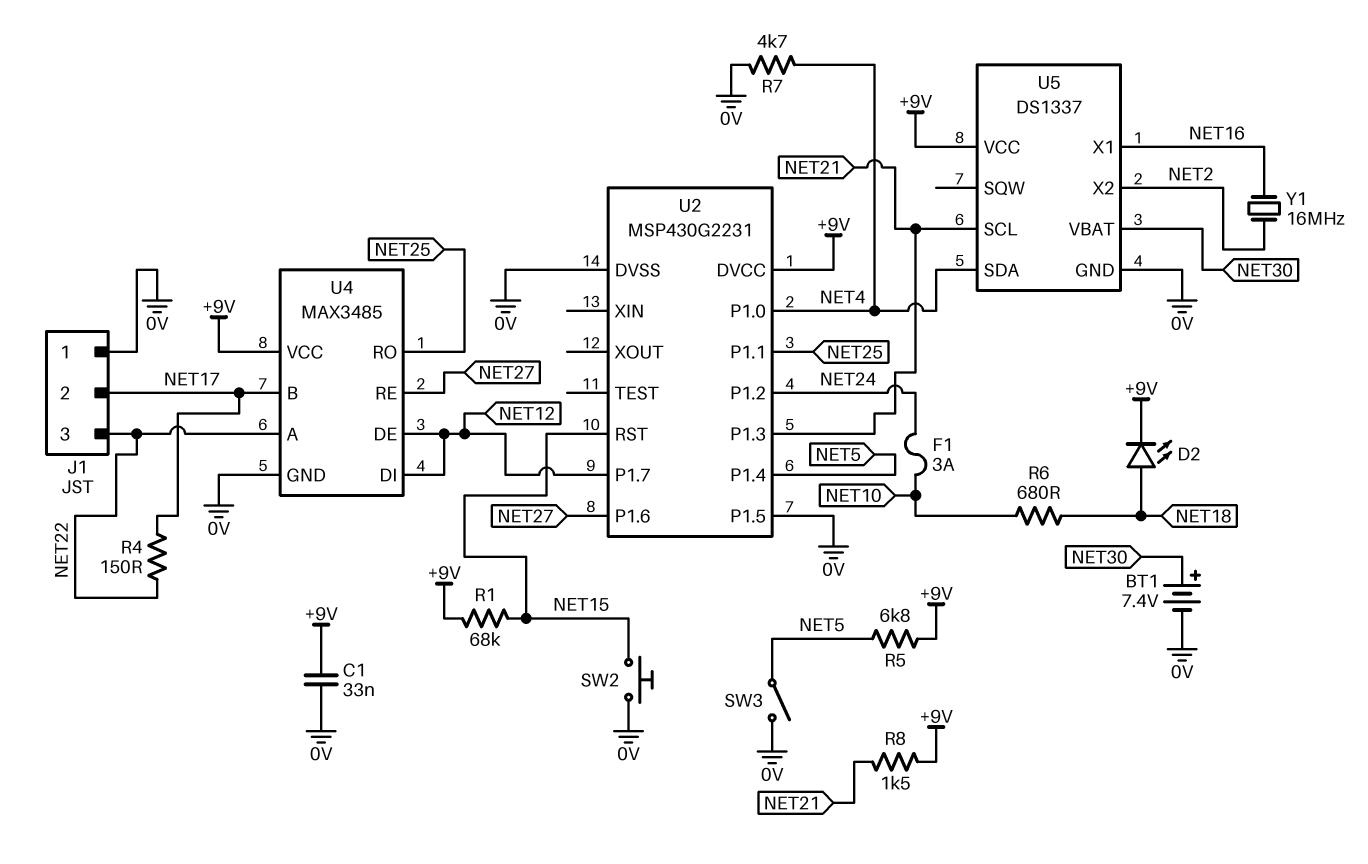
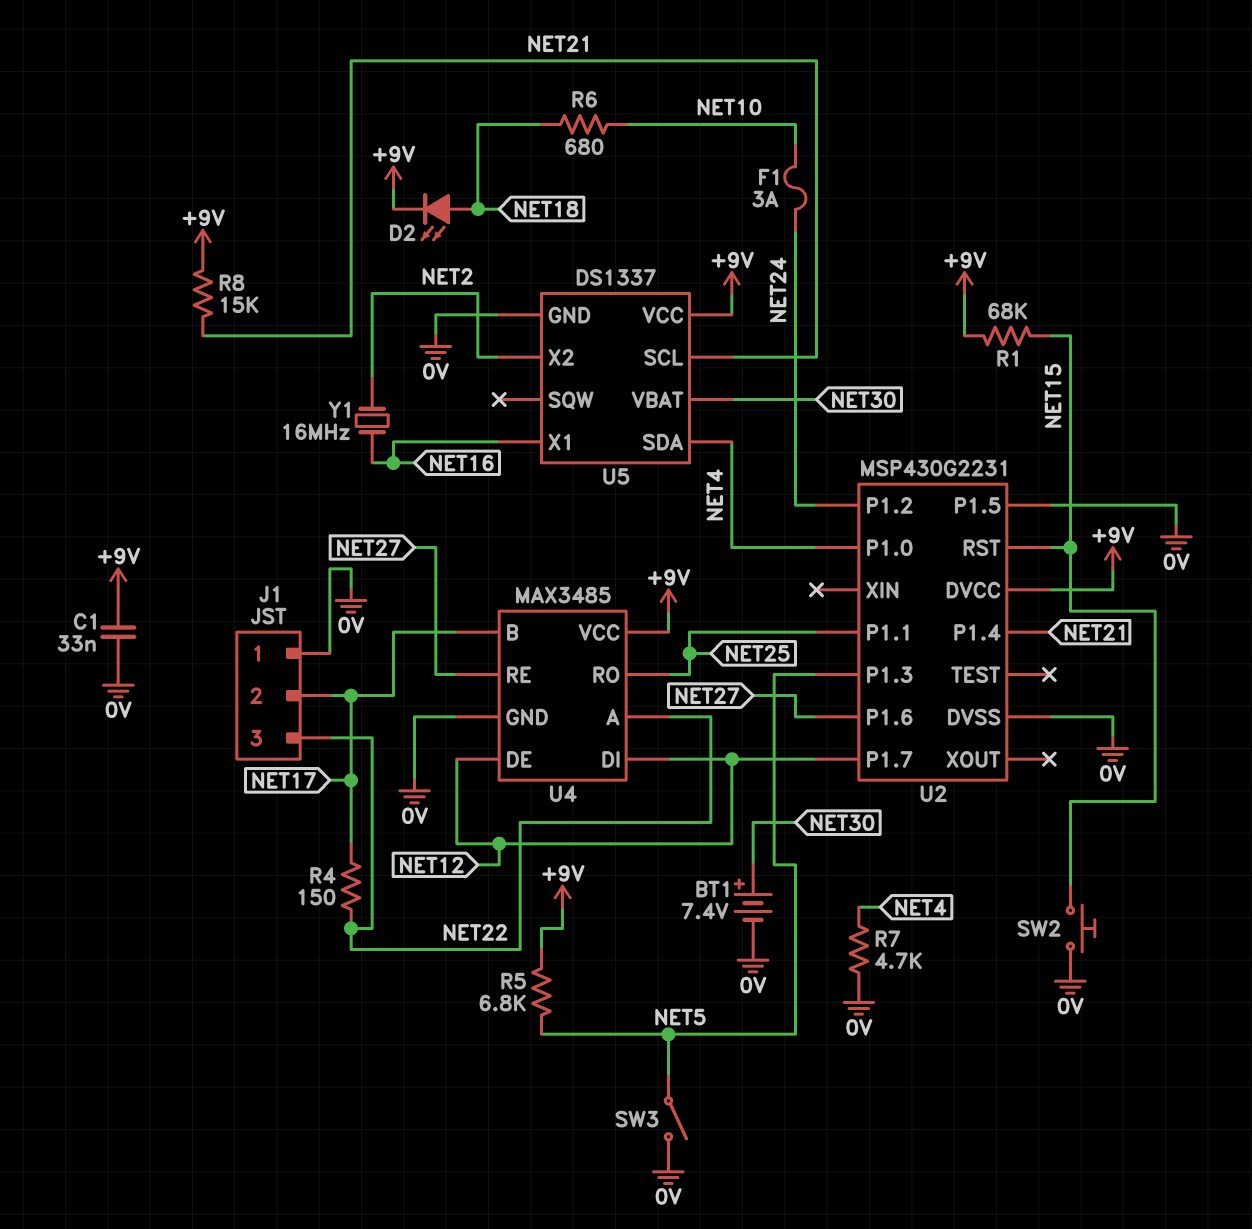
R8: 1.5k (+9V, NET21) -> 15k (+9V, NET21)
U2 pin P1.3: NET21 -> NET5
U2 pin P1.4: NET5 -> NET21

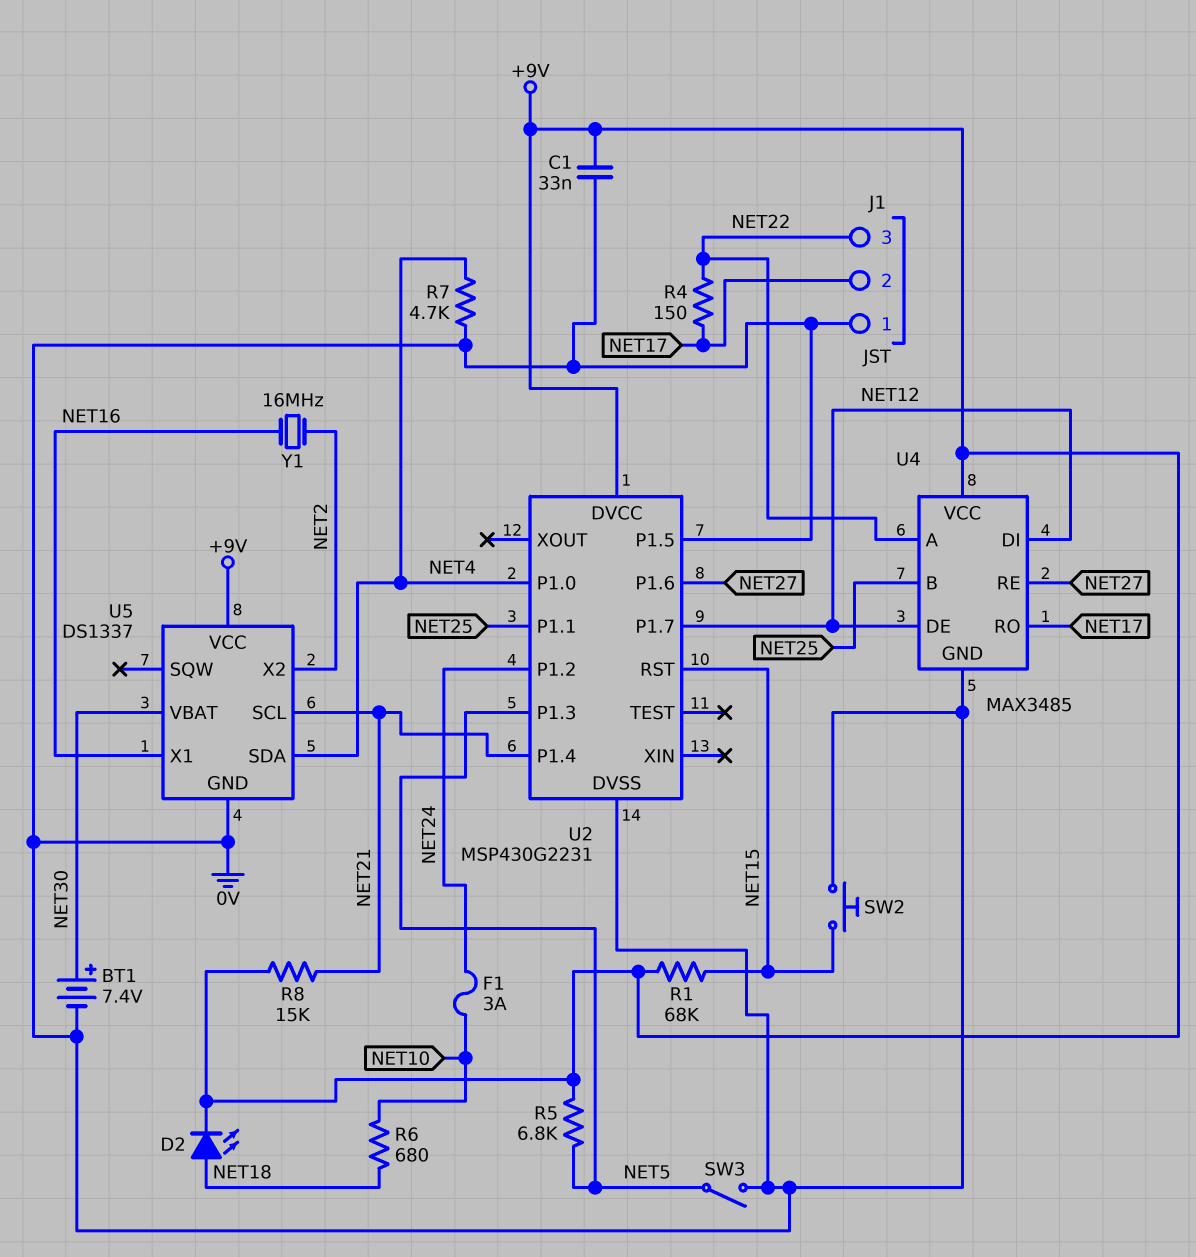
U4 pin B: NET17 -> NET25
U4 pin RO: NET25 -> NET17

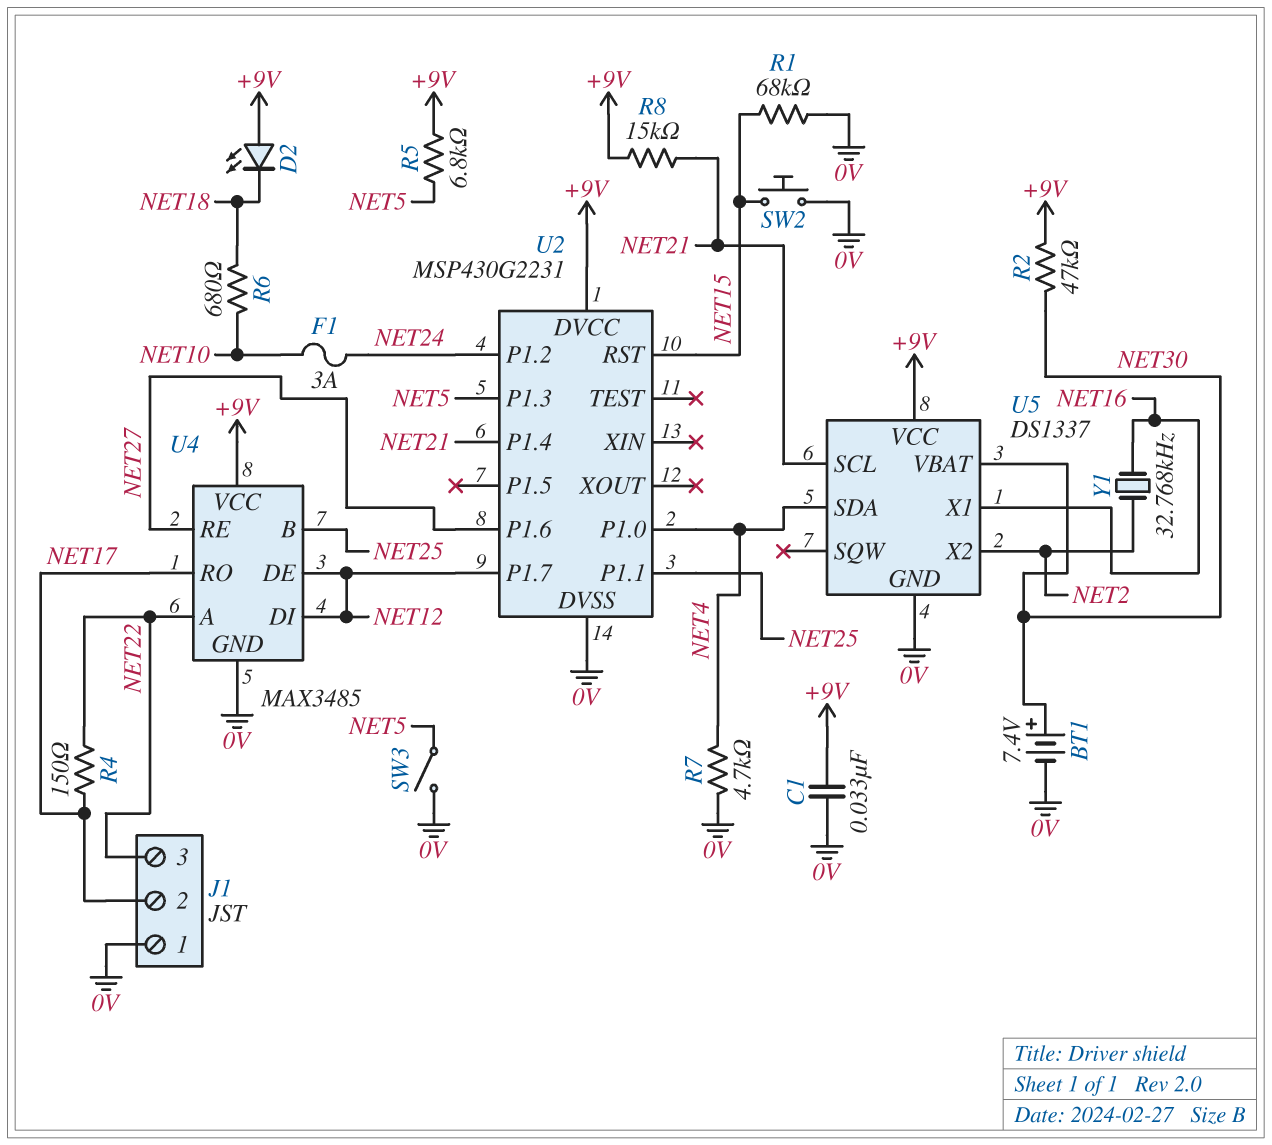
D2: LED (A NET18, K +9V) -> LED (A +9V, K NET18)
R1: 68k (+9V, NET15) -> 68k (0V, NET15)
R2: none -> 47k (+9V, NET30)
U2 pin P1.5: 0V -> none
Y1: 16MHz (NET2, NET16) -> 32.768kHz (NET2, NET16)

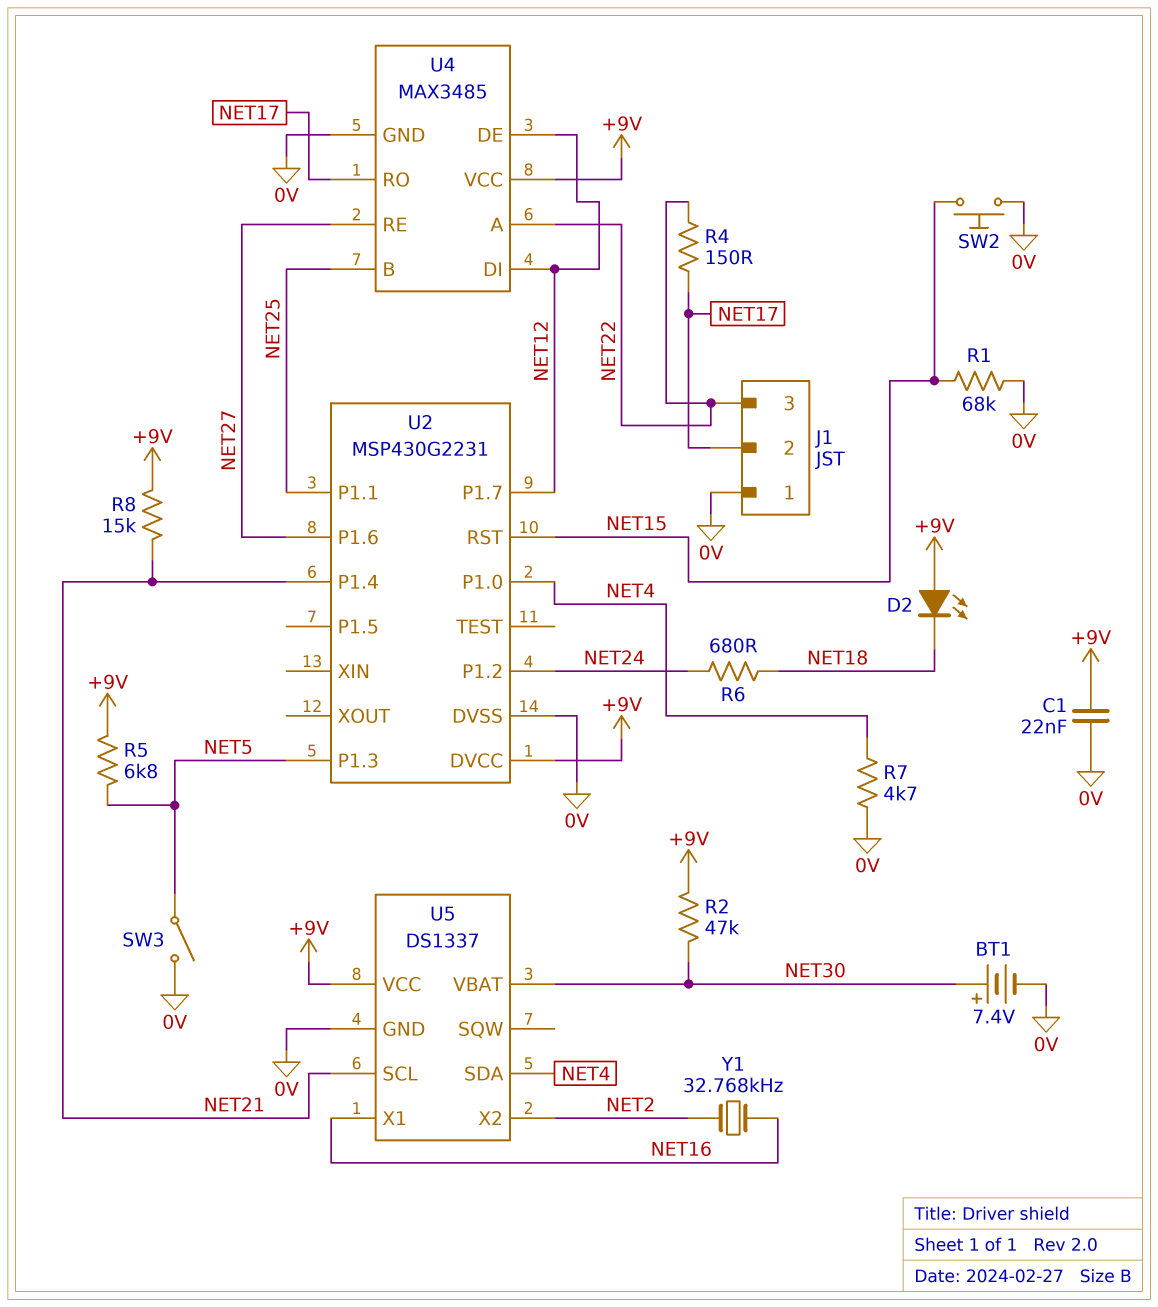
C1: 33nF (+9V, 0V) -> 22nF (+9V, 0V)
F1: 3A (NET10, NET24) -> none
R6: 680 (NET10, NET18) -> 680 (NET18, NET24)

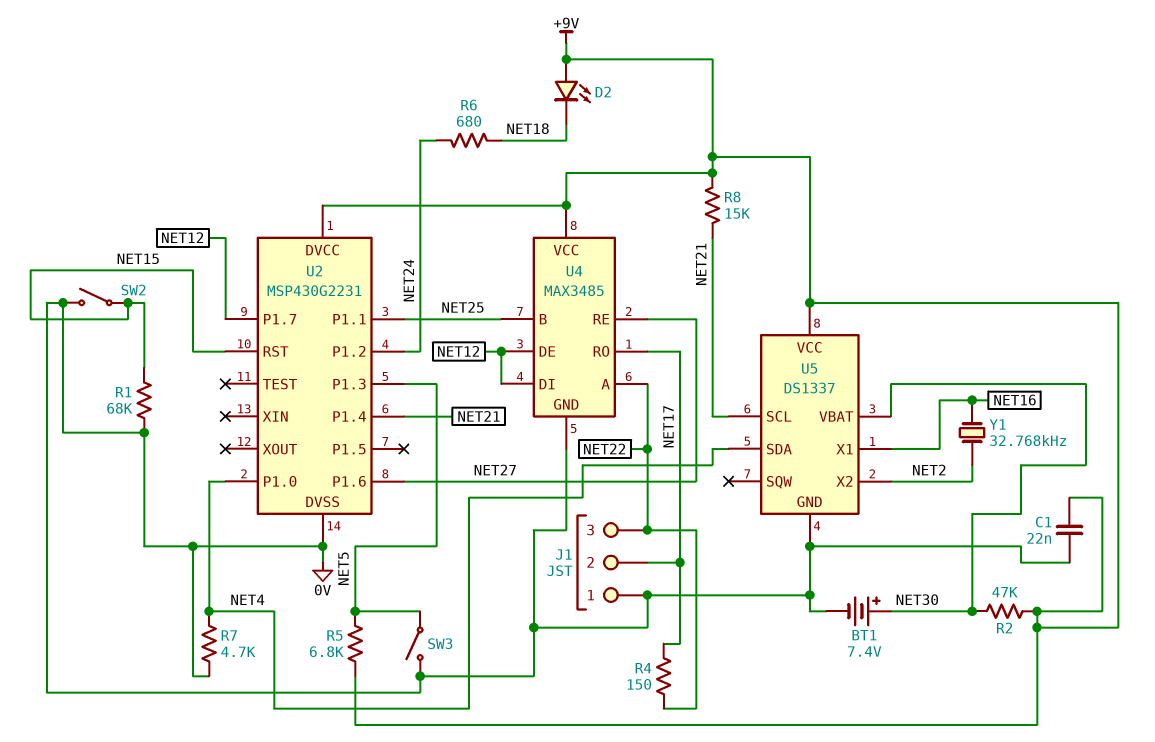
SW2: button (0V, NET15) -> switch (0V, NET15)

